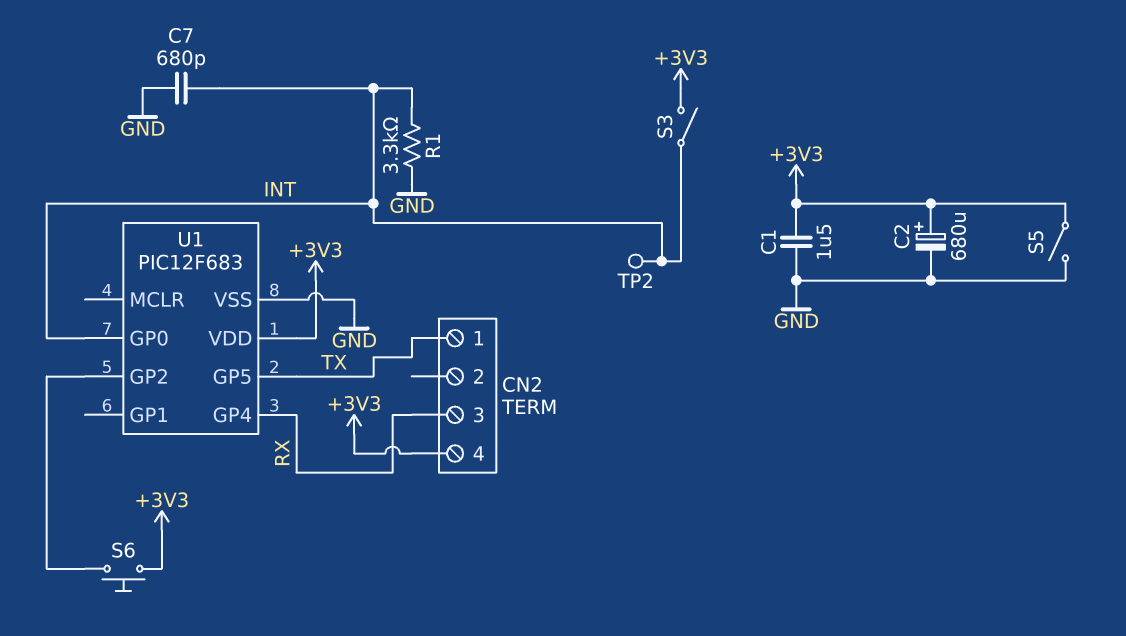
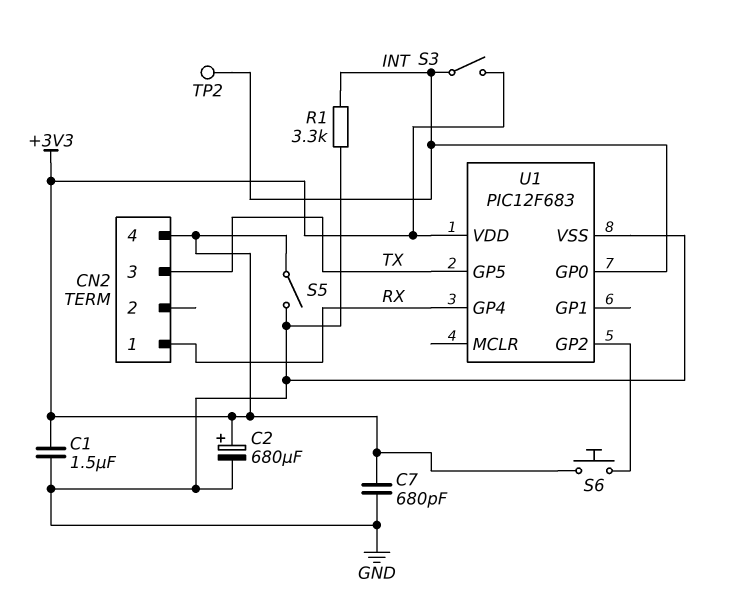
C7: 680pF (GND, INT) -> 680pF (+3V3, GND)
CN2 pin 1: TX -> RX
CN2 pin 3: RX -> TX

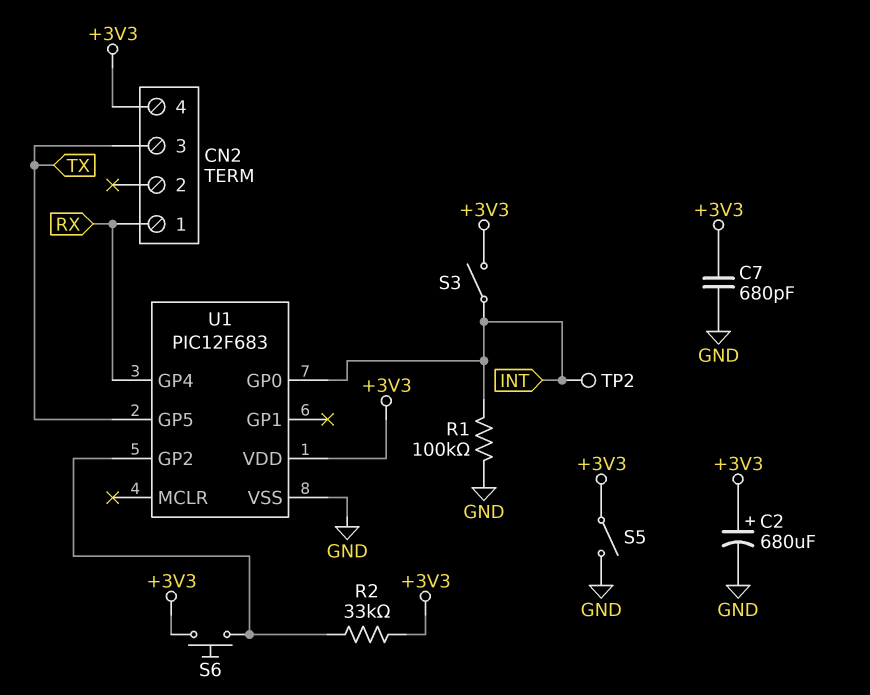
C1: 1.5uF (+3V3, GND) -> none
R1: 3.3k (GND, INT) -> 100k (GND, INT)
R2: none -> 33k (+3V3, U1/GP2)

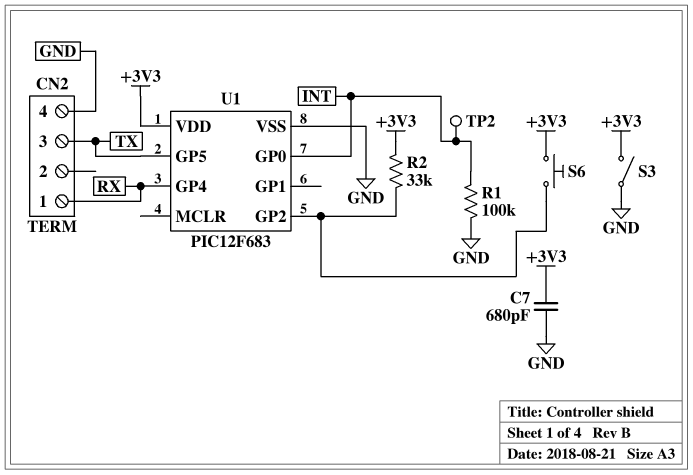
C2: 680uF (plus +3V3, minus GND) -> none
CN2 pin 4: +3V3 -> GND
S3: switch (+3V3, INT) -> switch (+3V3, GND)
S5: switch (+3V3, GND) -> none

